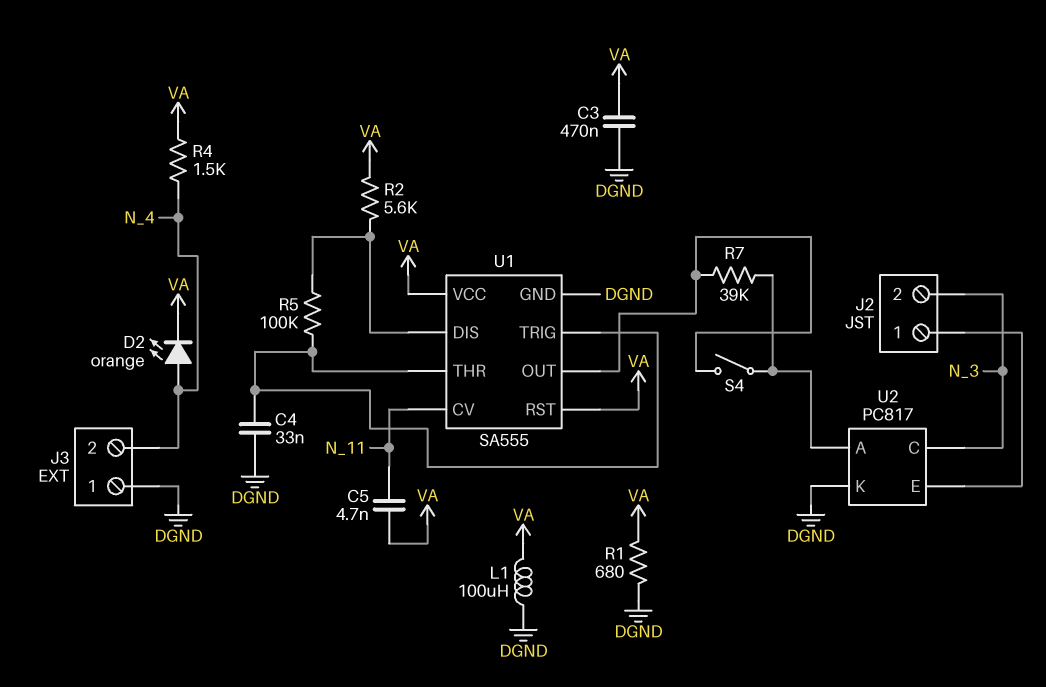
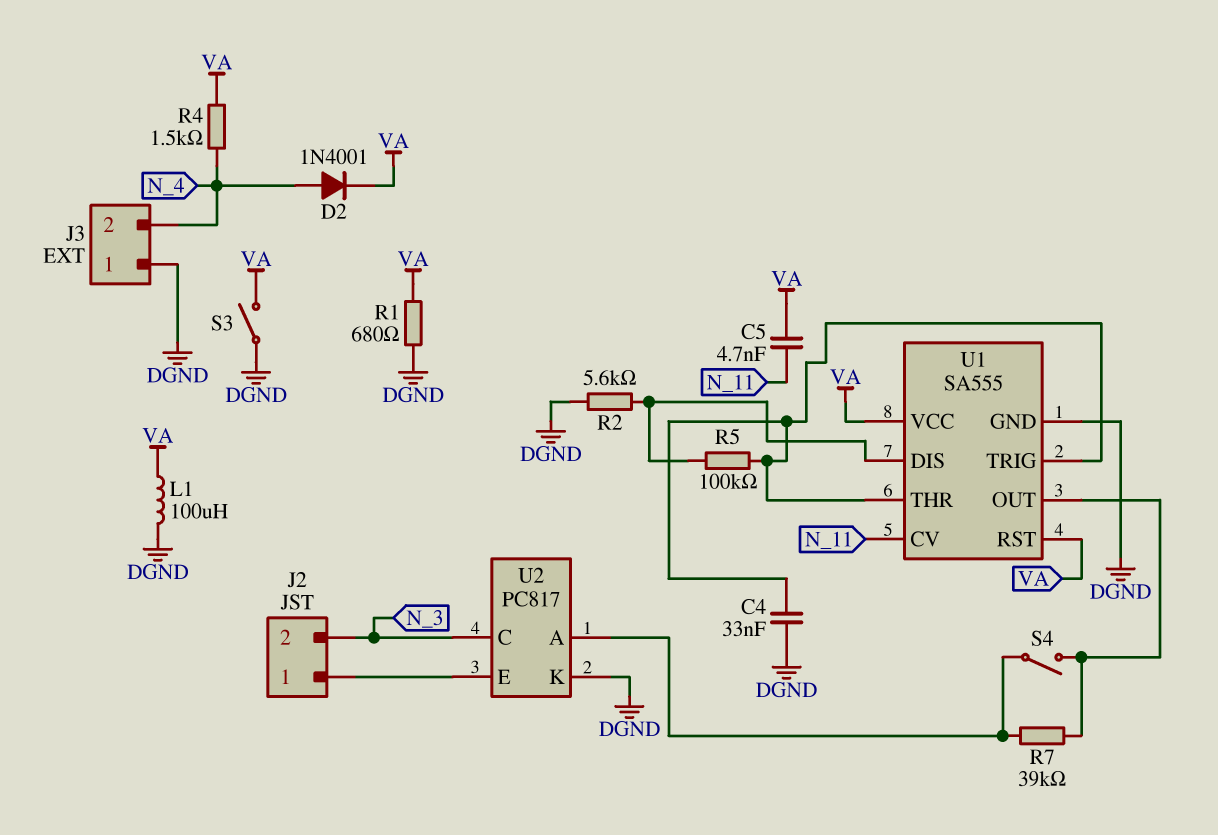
C3: 470nF (DGND, VA) -> none
D2: LED orange (A N_4, K VA) -> diode 1N4001 (A N_4, K VA)
R2: 5.6k (U1/DIS, VA) -> 5.6k (DGND, U1/DIS)
S3: none -> switch (DGND, VA)

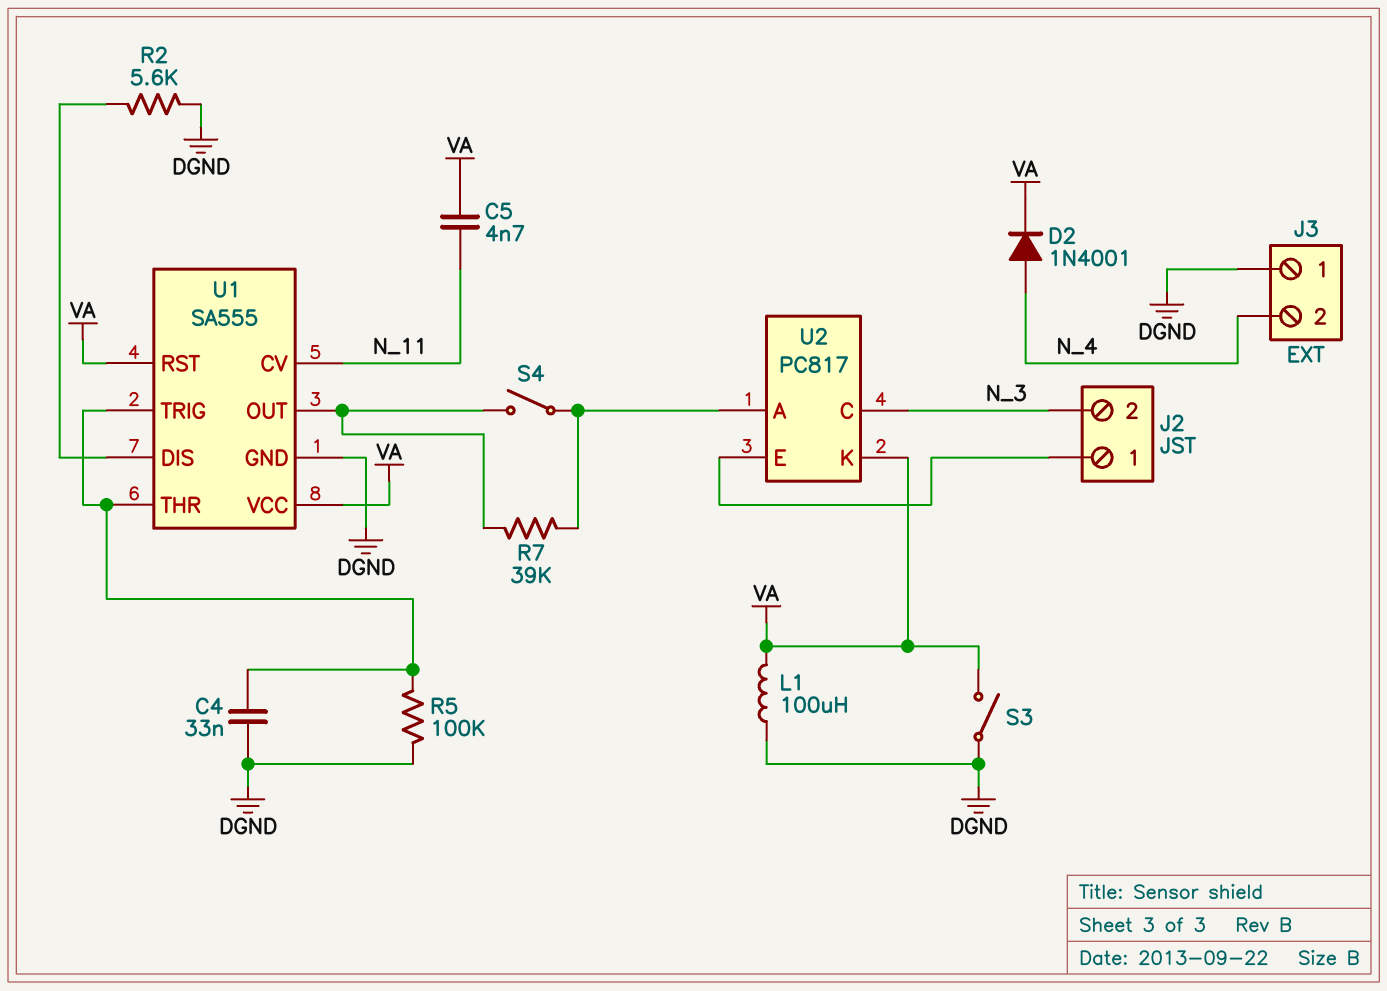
R1: 680 (DGND, VA) -> none
R4: 1.5k (N_4, VA) -> none
R5: 100k (U1/DIS, U1/THR) -> 100k (DGND, U1/THR)
U2 pin K: DGND -> VA

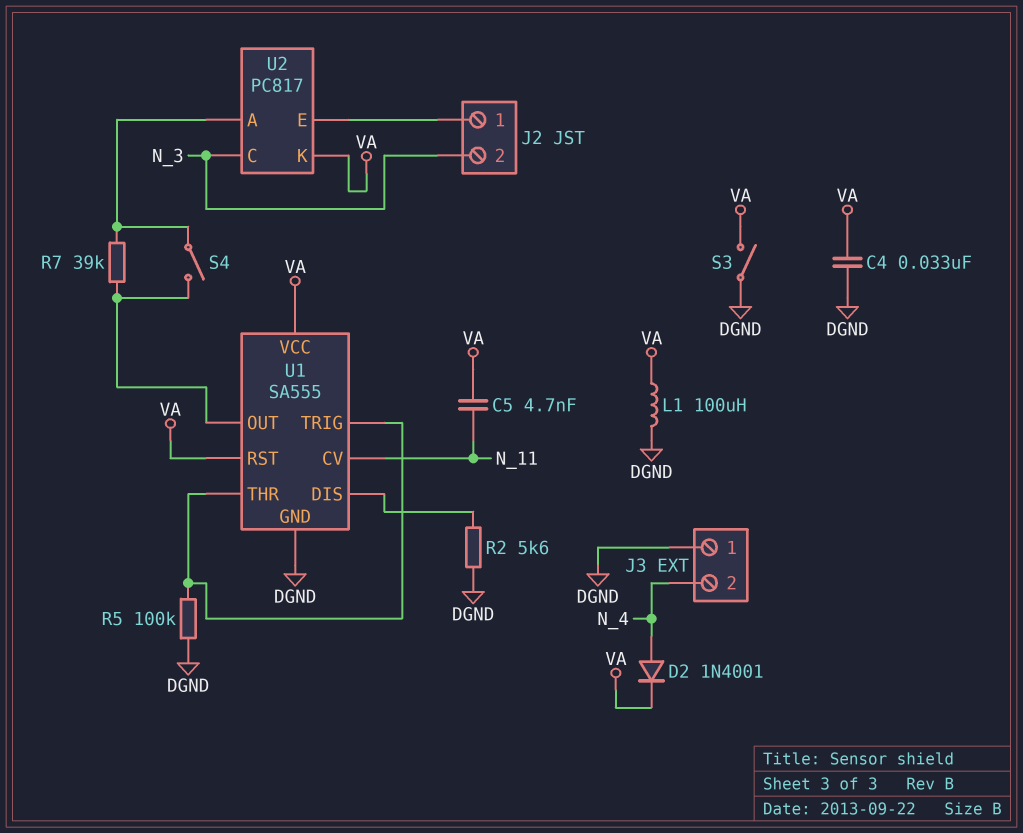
C4: 33nF (DGND, U1/THR) -> 33nF (DGND, VA)

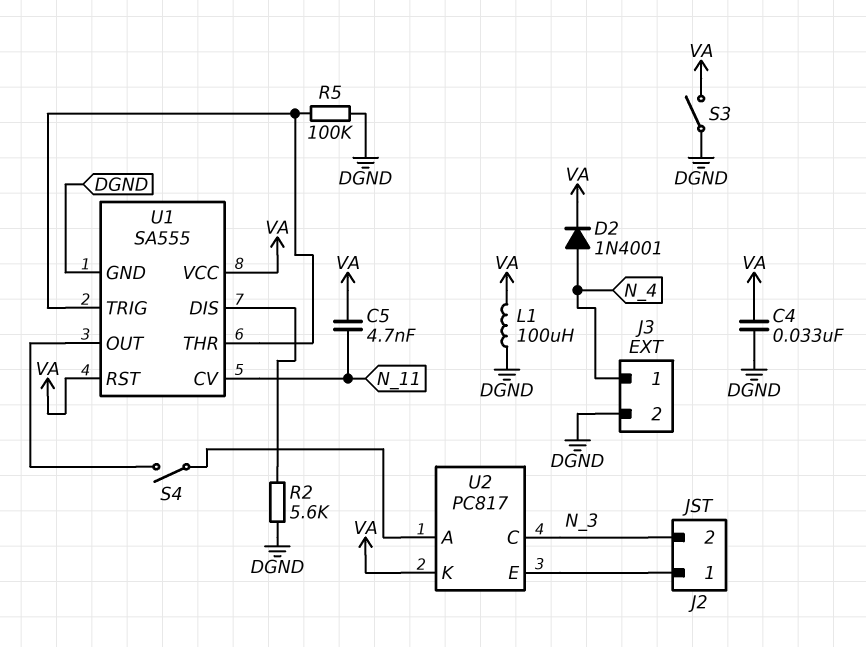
J3 pin 1: DGND -> N_4
J3 pin 2: N_4 -> DGND
R7: 39k (U1/OUT, U2/A) -> none

